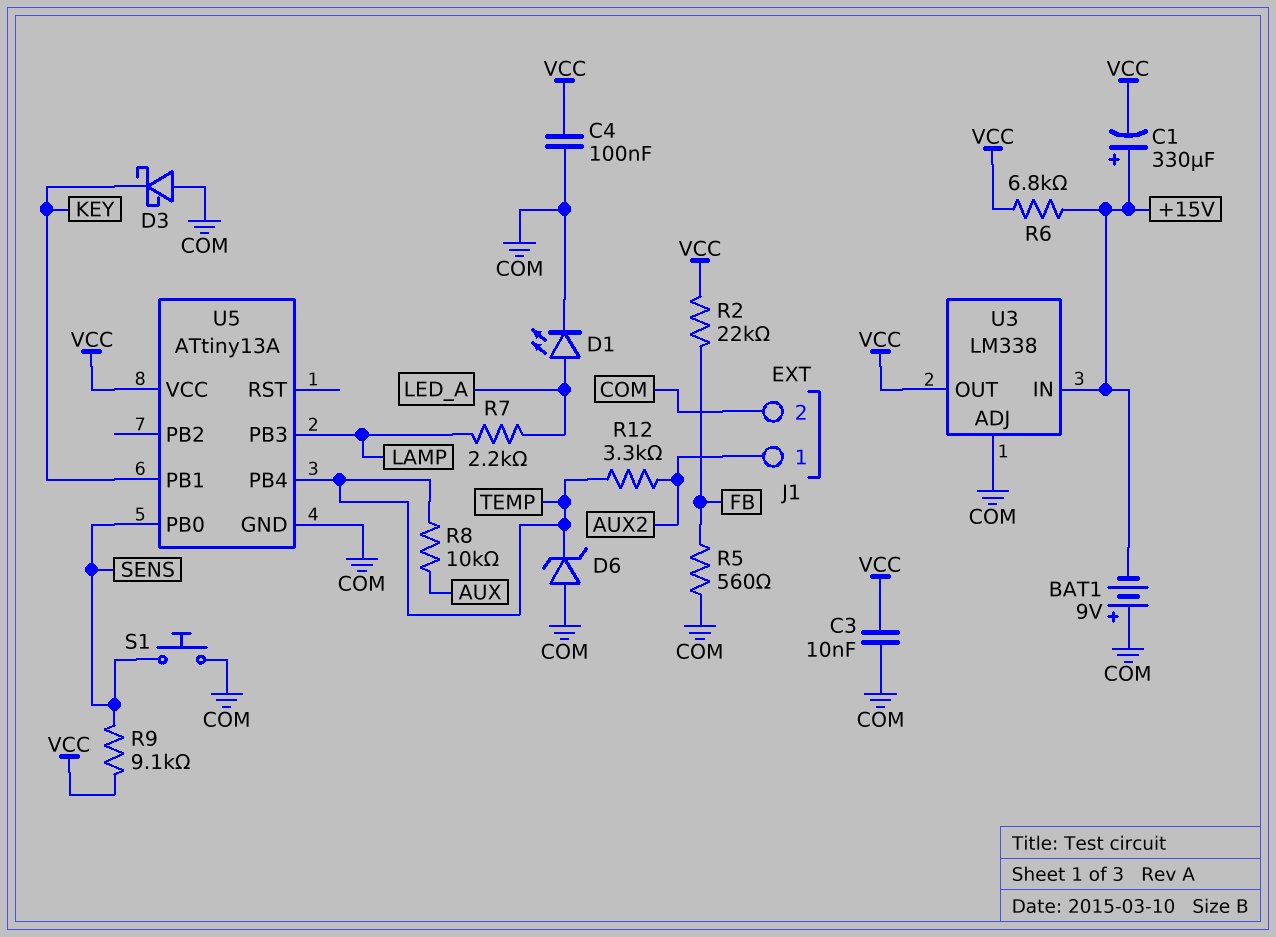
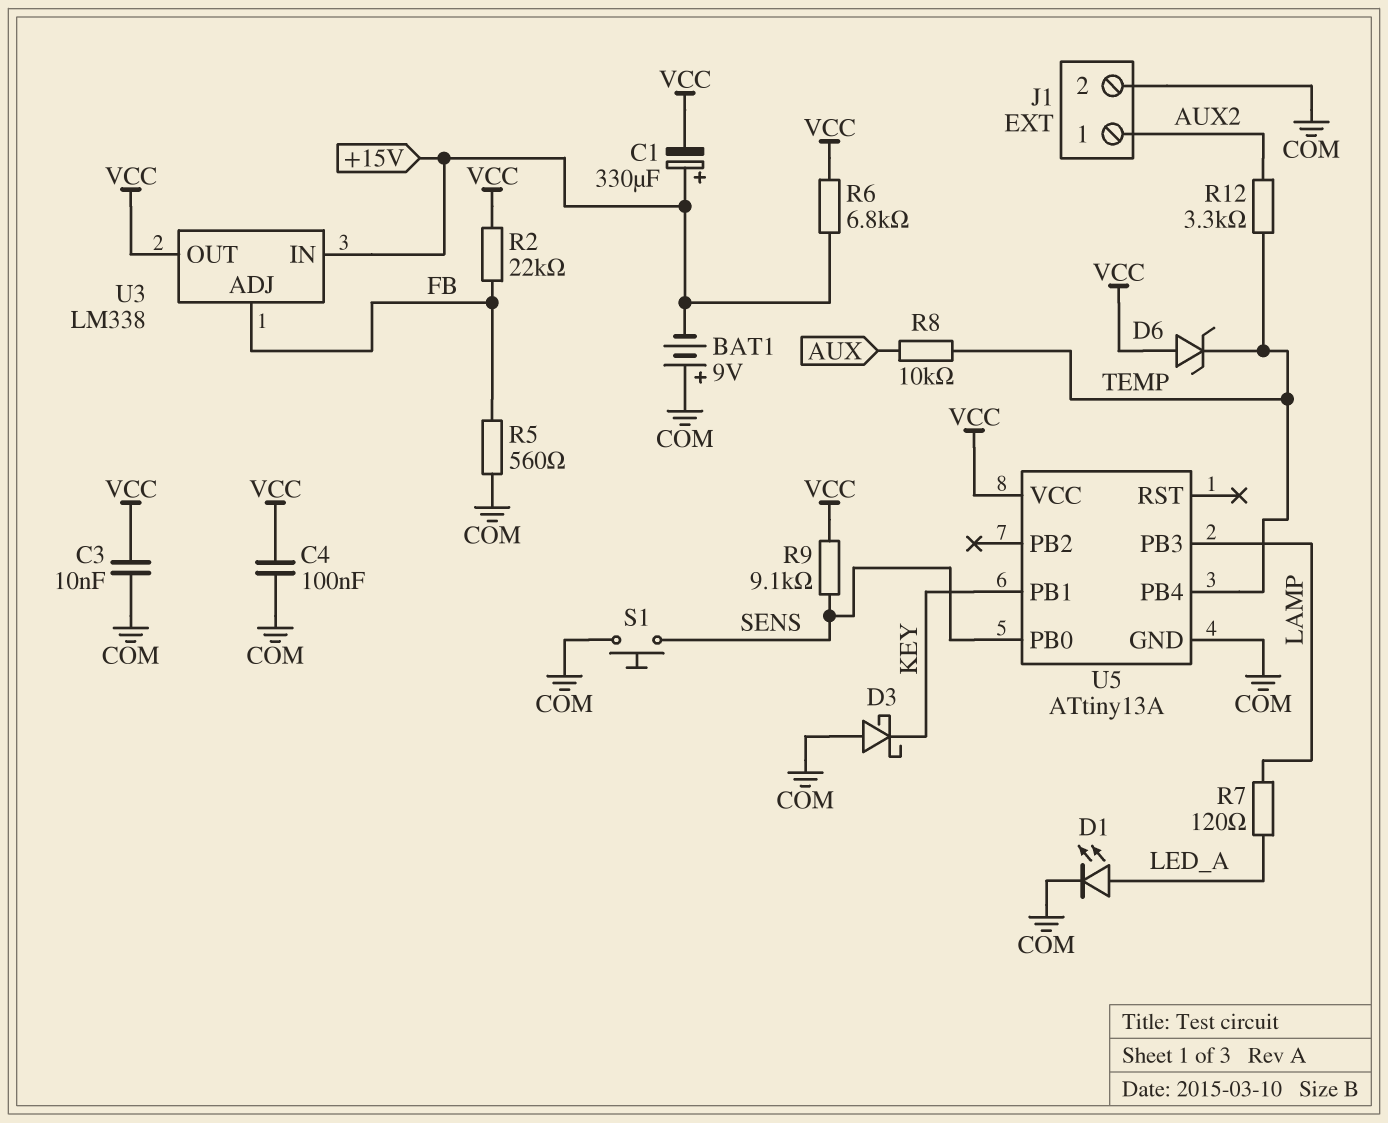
D6: zener (A COM, K TEMP) -> zener (A VCC, K TEMP)
R7: 2.2k (LAMP, LED_A) -> 120 (LAMP, LED_A)
U3 pin ADJ: COM -> FB

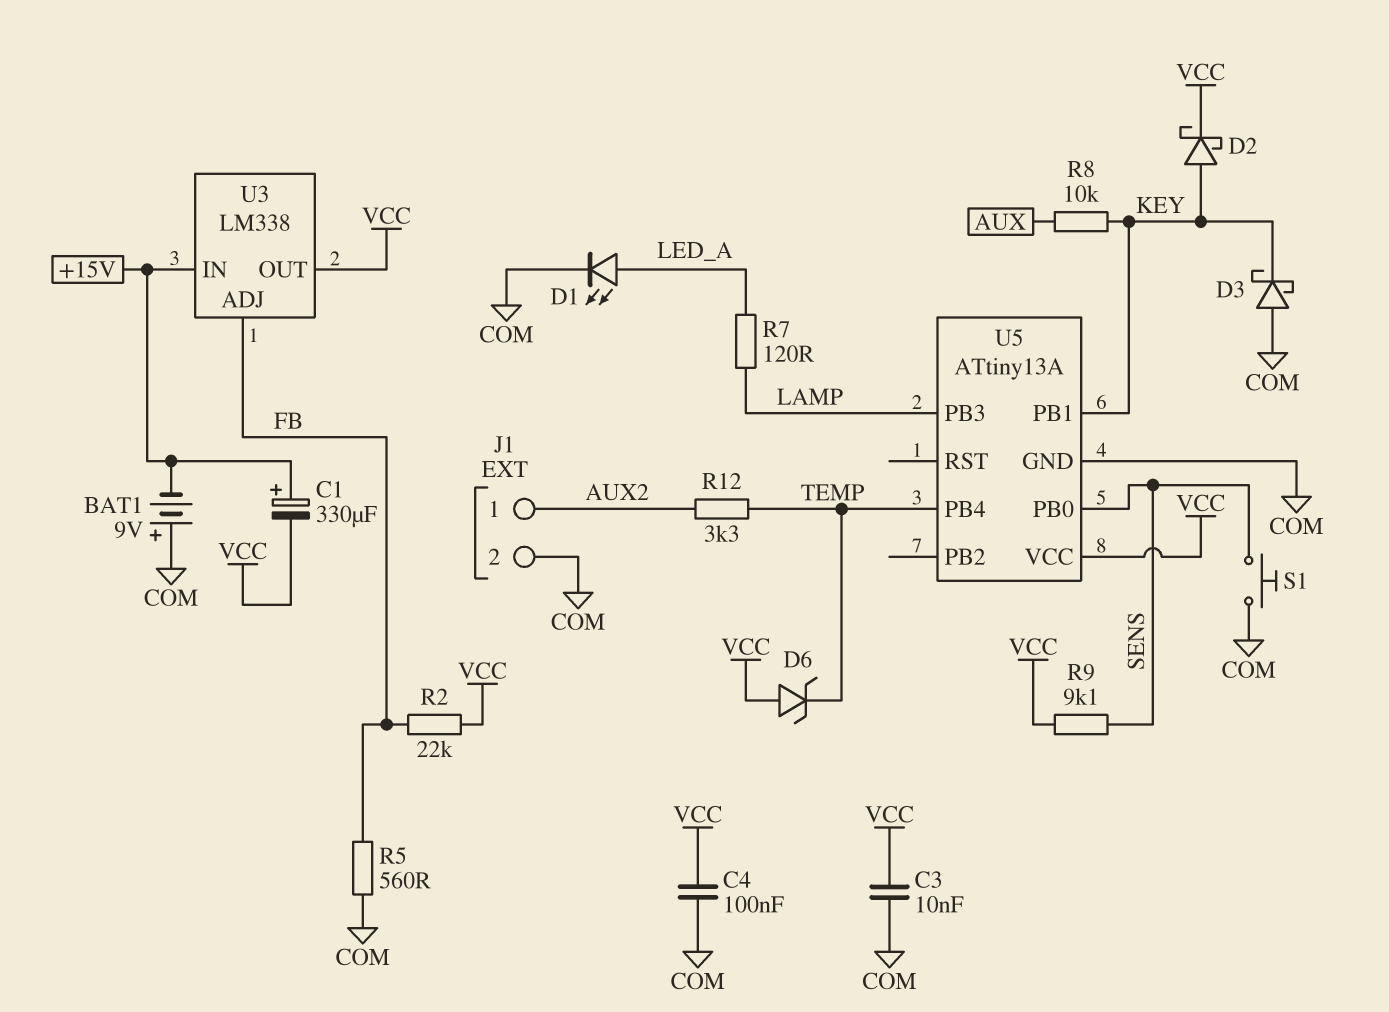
D2: none -> schottky (A KEY, K VCC)
R6: 6.8k (+15V, VCC) -> none
R8: 10k (AUX, TEMP) -> 10k (AUX, KEY)

